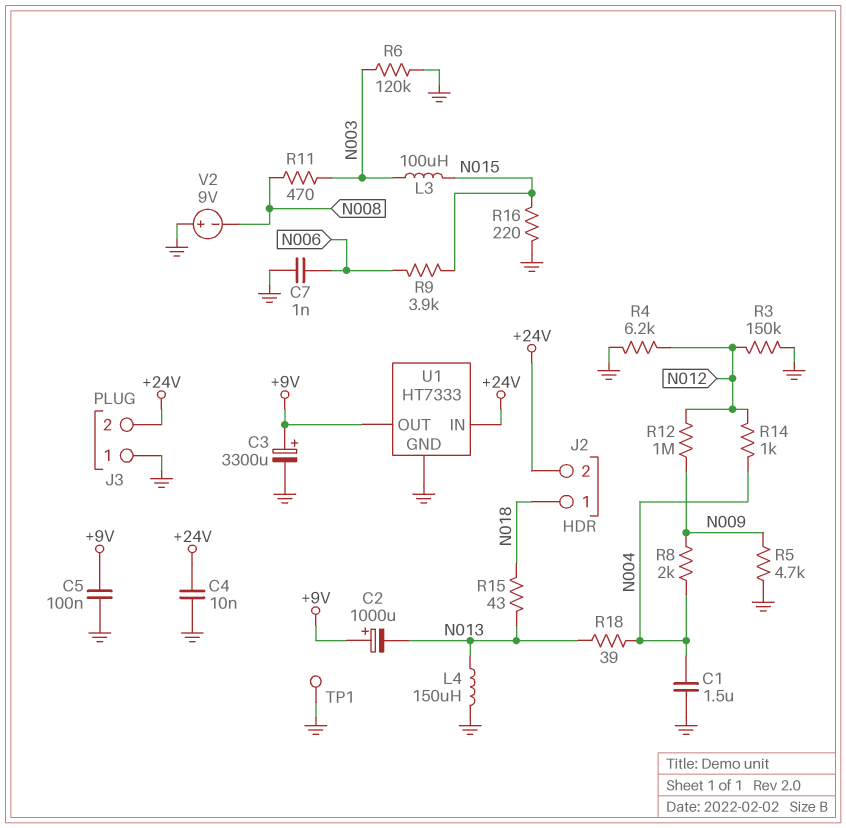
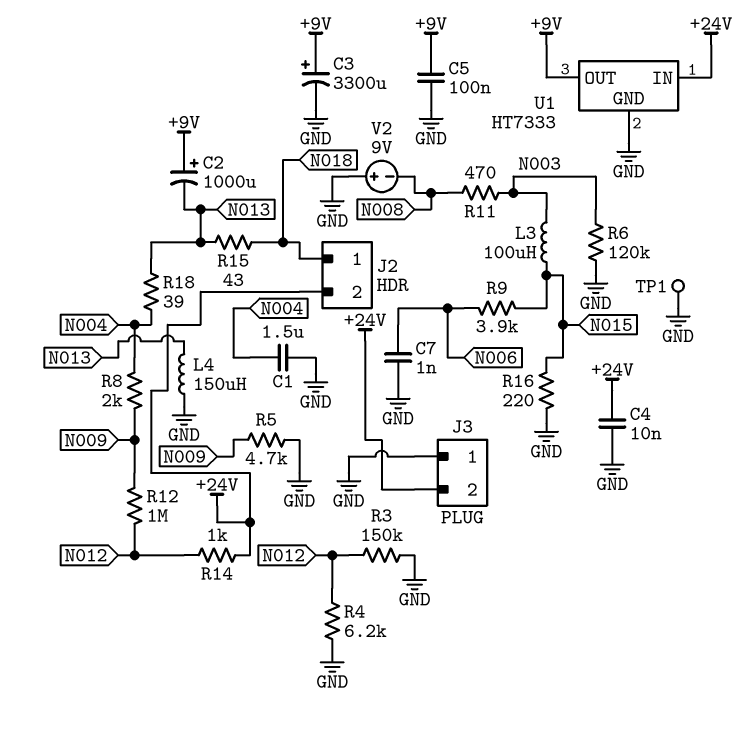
R14: 1k (N004, N012) -> 1k (+24V, N012)

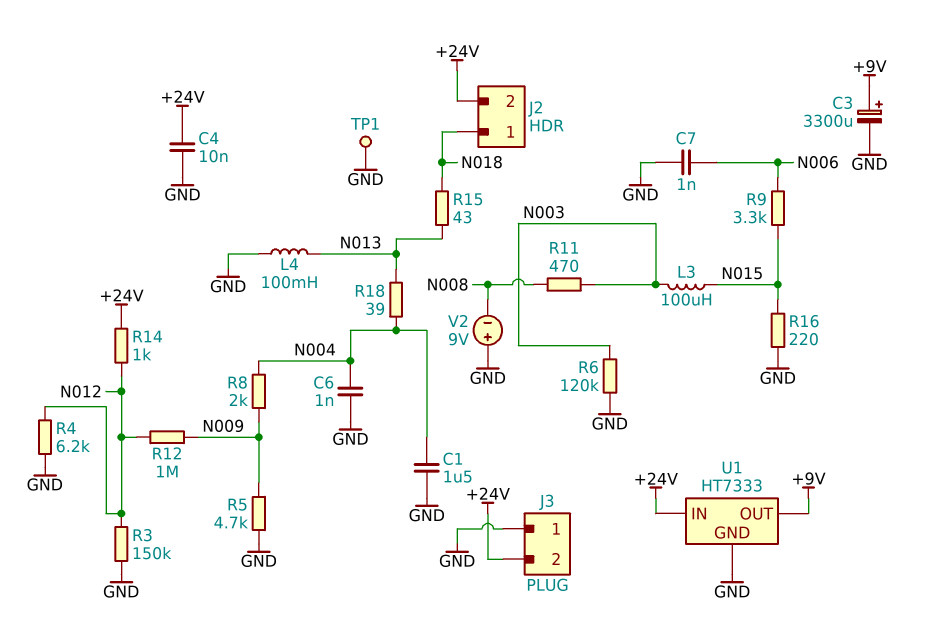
C2: 1000uF (plus +9V, minus N013) -> none
C5: 100nF (+9V, GND) -> none
C6: none -> 1nF (GND, N004)
L4: 150uH (GND, N013) -> 100mH (GND, N013)
R9: 3.9k (N006, N015) -> 3.3k (N006, N015)

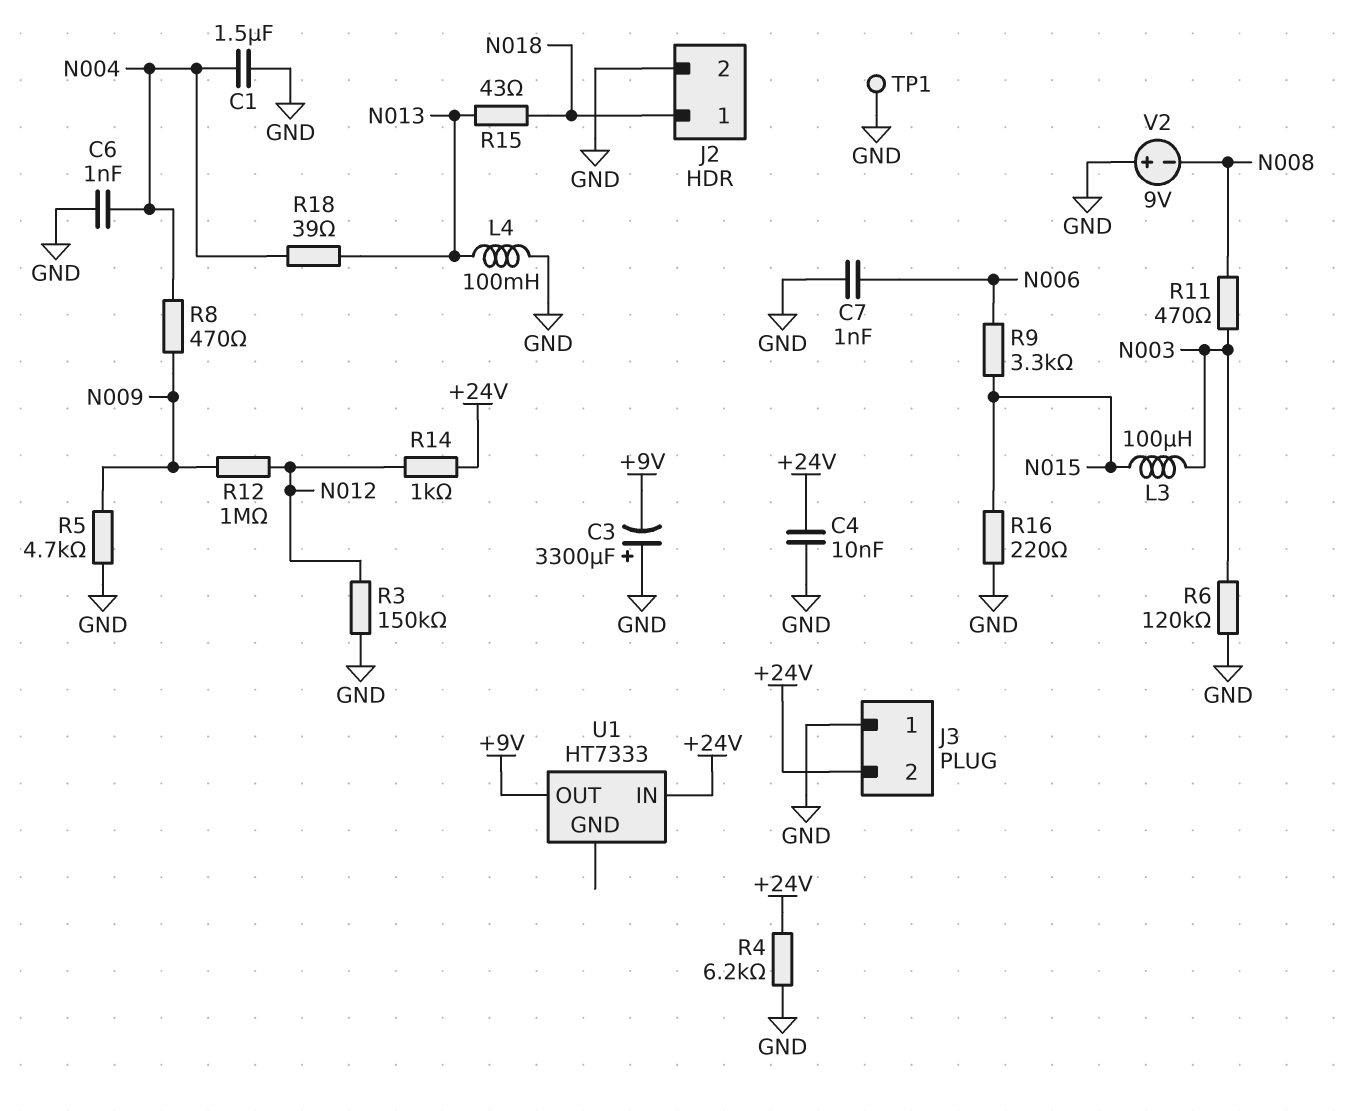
C3: 3300uF (plus +9V, minus GND) -> 3300uF (plus GND, minus +9V)
J2 pin 2: +24V -> GND
R4: 6.2k (GND, N012) -> 6.2k (+24V, GND)
R8: 2k (N004, N009) -> 470 (N004, N009)
U1 pin GND: GND -> none

